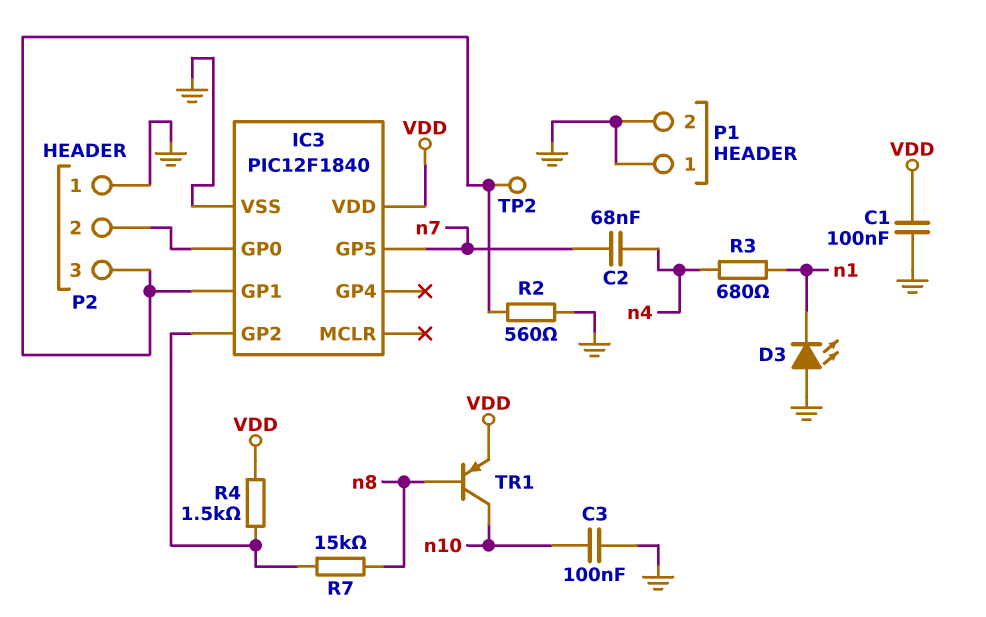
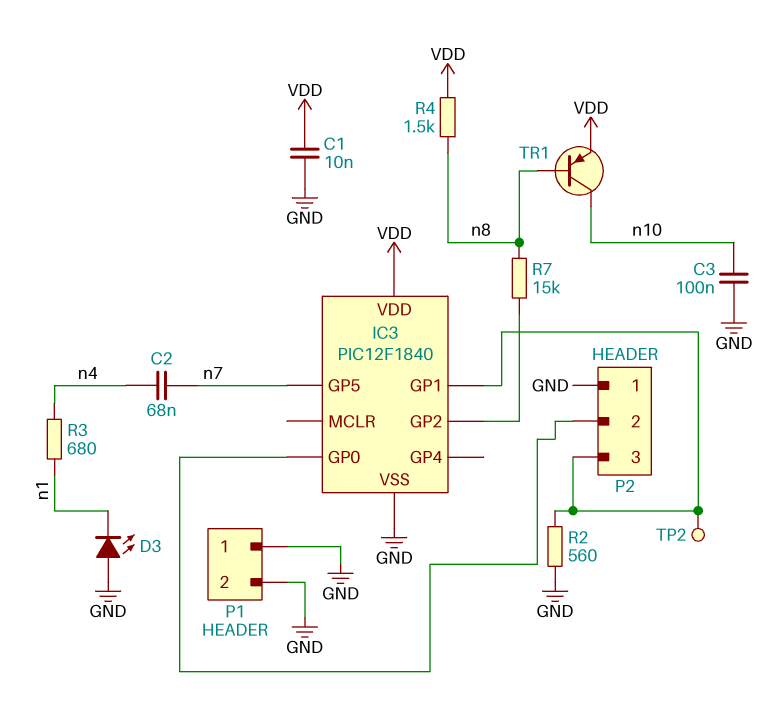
C1: 100nF (GND, VDD) -> 10nF (GND, VDD)
R4: 1.5k (IC3/GP2, VDD) -> 1.5k (VDD, n8)

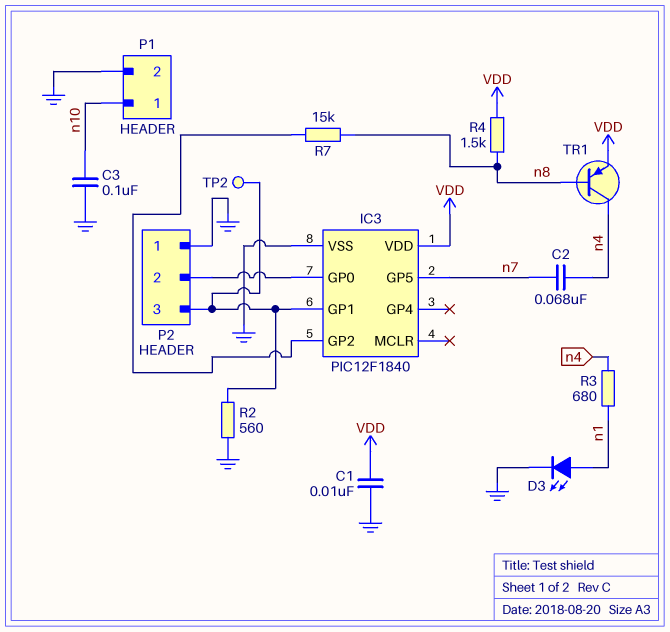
D3: LED (A GND, K n1) -> LED (A n1, K GND)
P1 pin 1: GND -> n10
TR1: PNP (B n8, C n10, E VDD) -> PNP (B n8, C n4, E VDD)

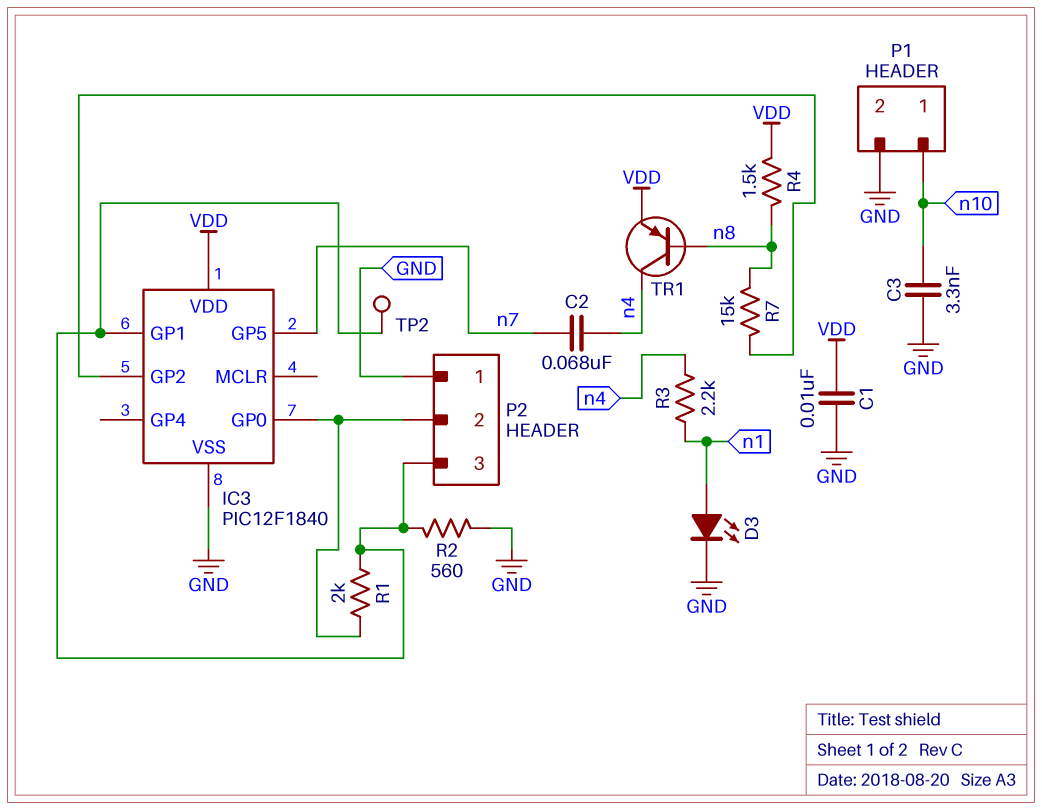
C3: 100nF (GND, n10) -> 3.3nF (GND, n10)
R1: none -> 2k (IC3/GP0, IC3/GP1)
R3: 680 (n1, n4) -> 2.2k (n1, n4)

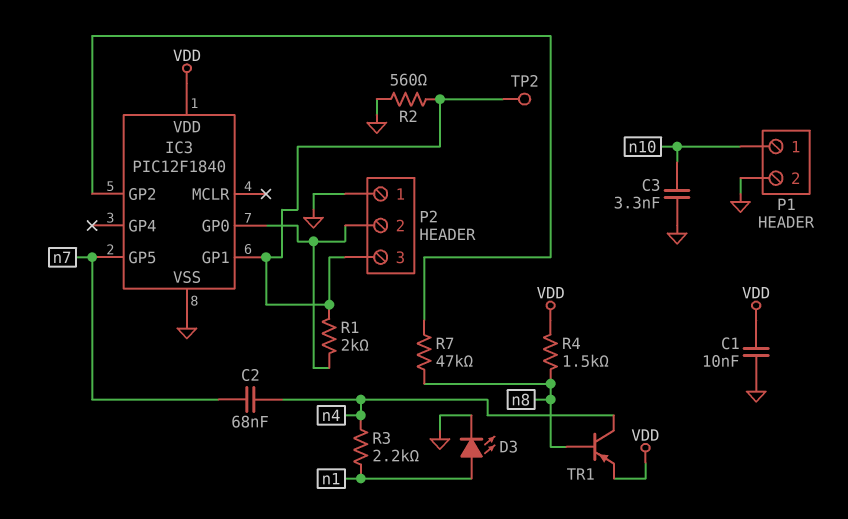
R7: 15k (IC3/GP2, n8) -> 47k (IC3/GP2, n8)

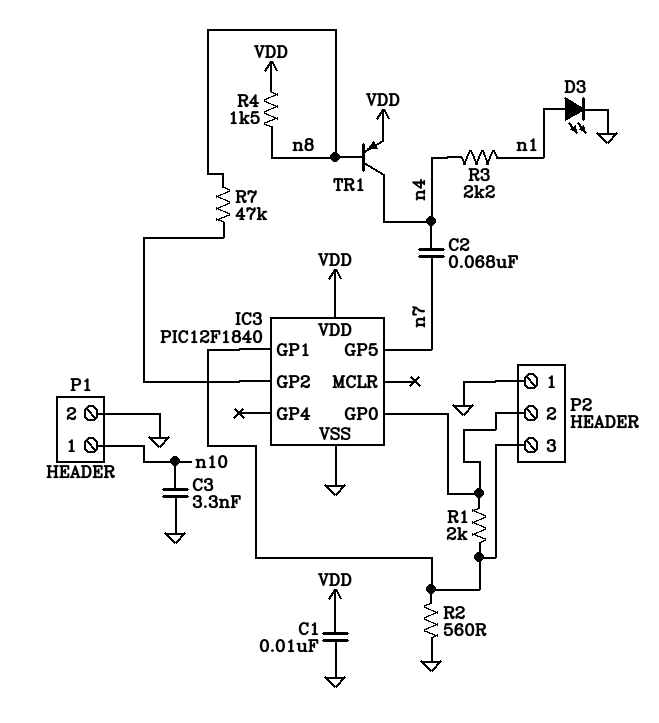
TP2: test point (IC3/GP1) -> none

